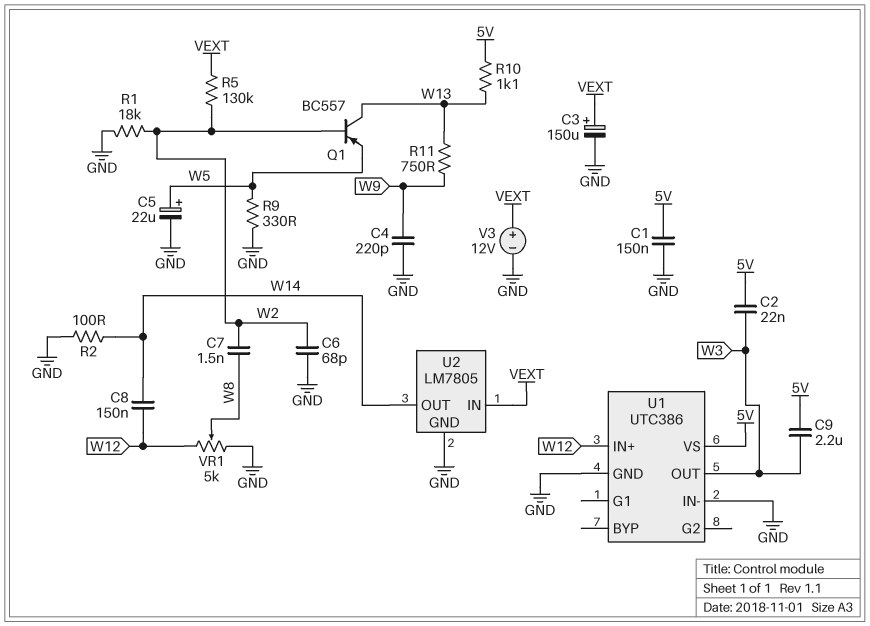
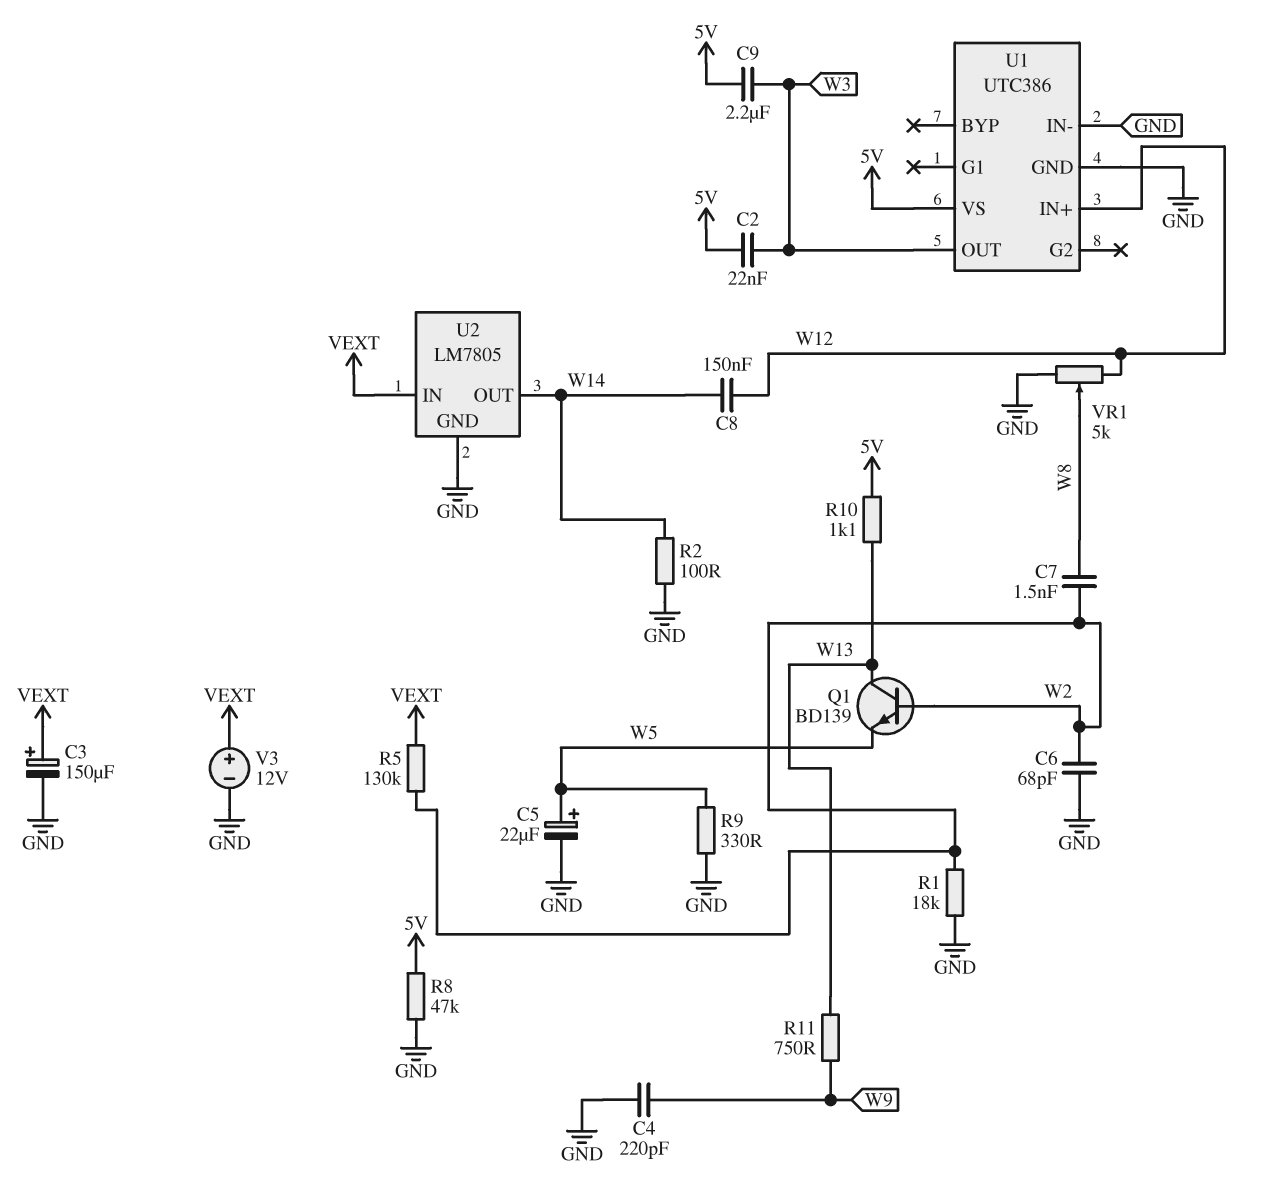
C1: 150nF (5V, GND) -> none
Q1: PNP BC557 (B W2, C W13, E W5) -> NPN BD139 (B W2, C W13, E W5)
R8: none -> 47k (5V, GND)

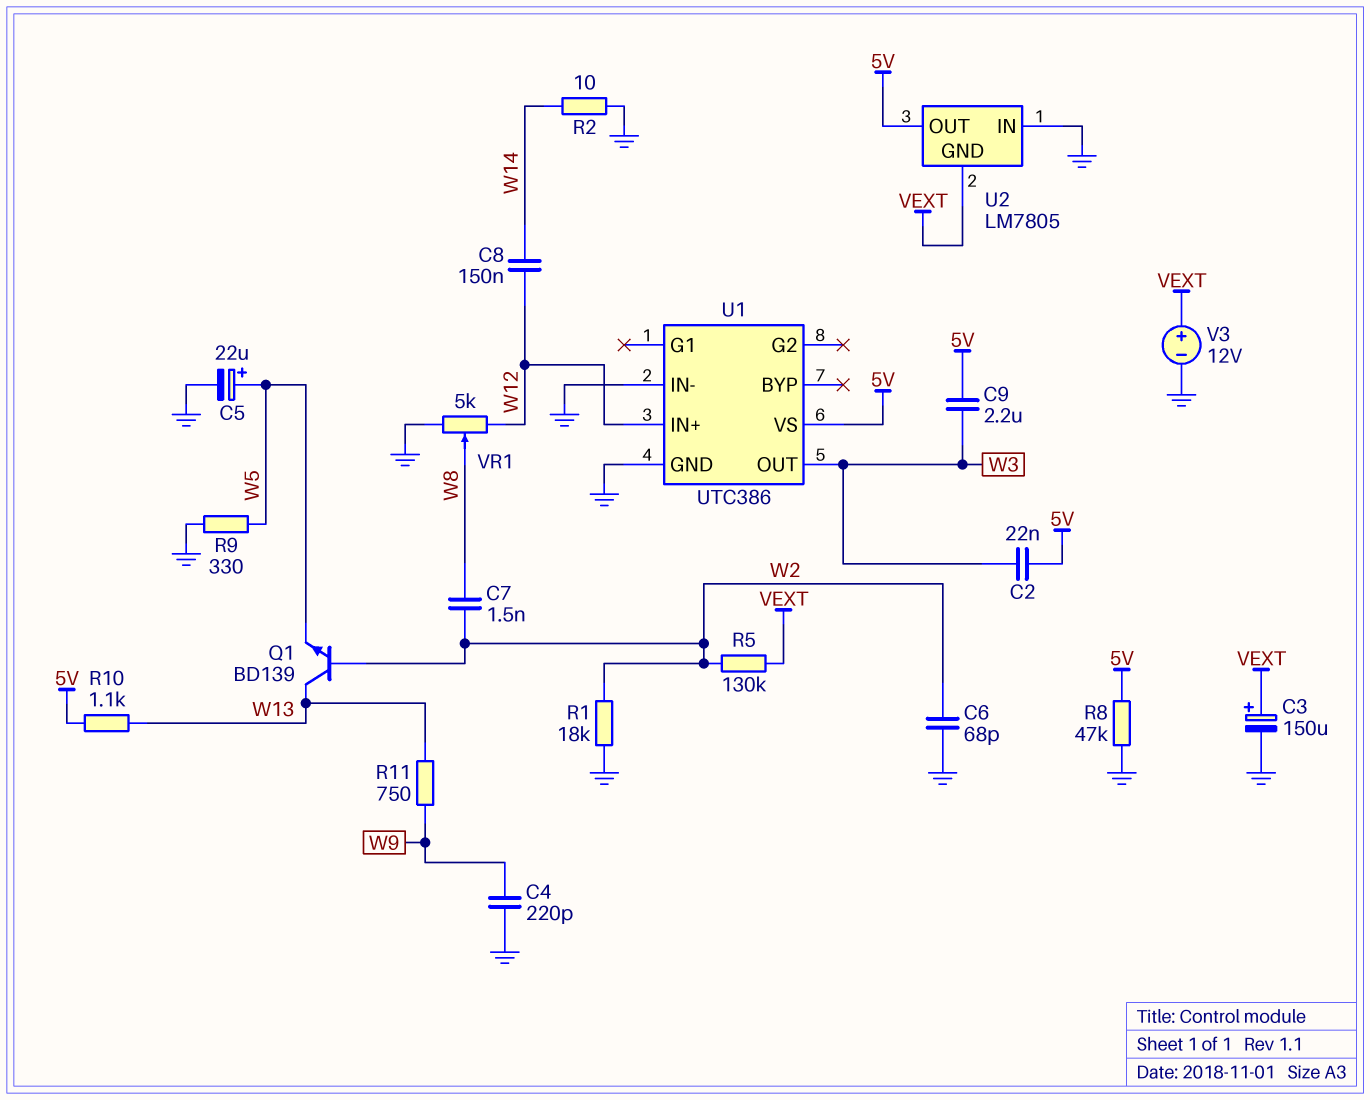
R2: 100 (GND, W14) -> 10 (GND, W14)
U2 pin GND: GND -> VEXT
U2 pin IN: VEXT -> GND
U2 pin OUT: W14 -> 5V

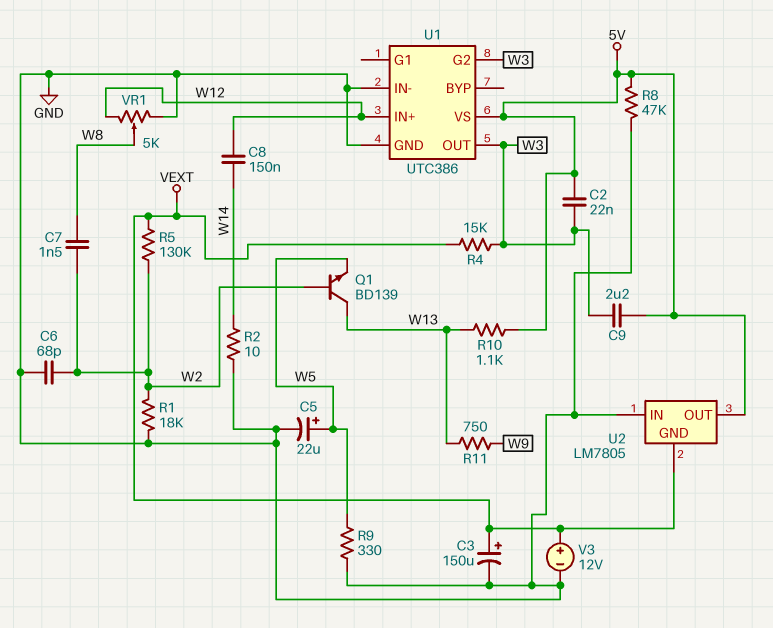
C4: 220pF (GND, W9) -> none
R4: none -> 15k (VEXT, W3)
U1 pin G2: none -> W3

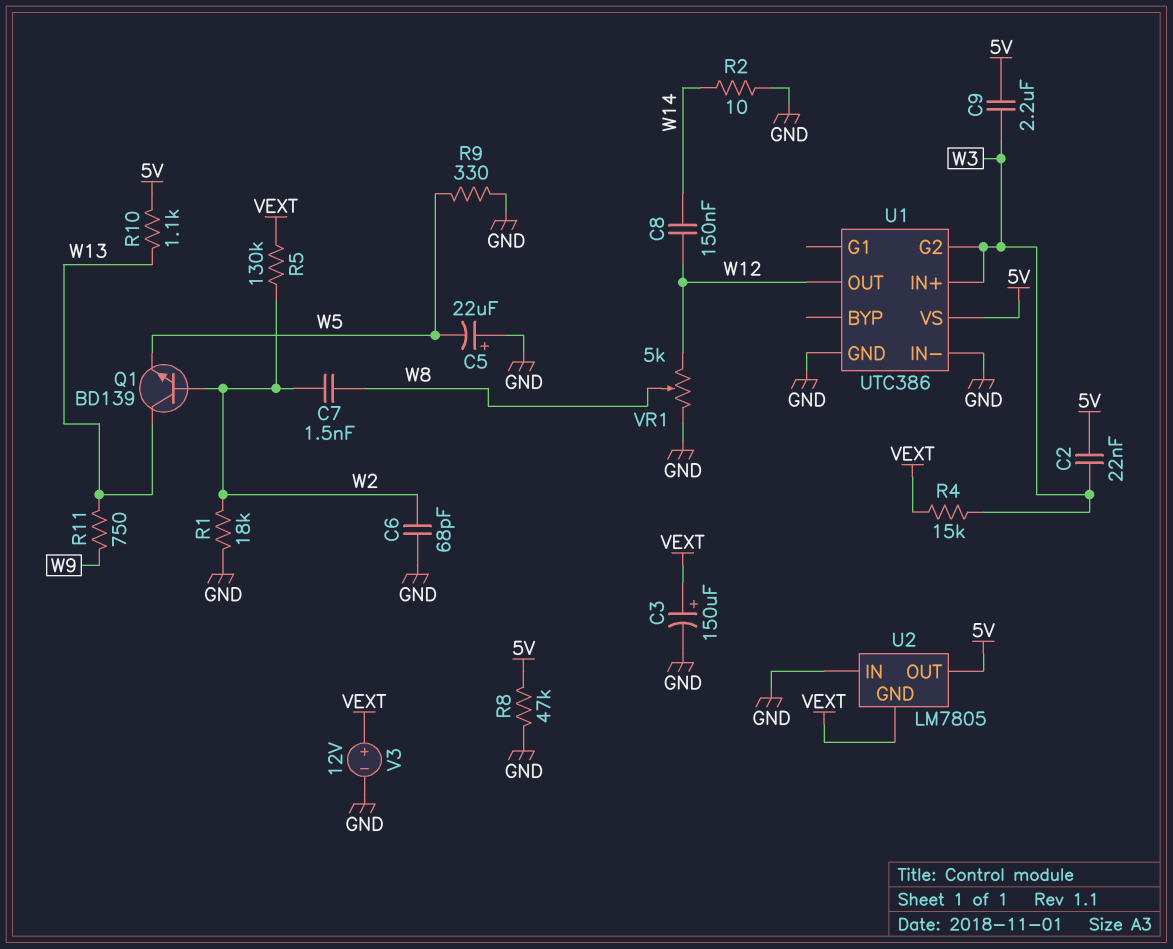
C5: 22uF (plus W5, minus GND) -> 22uF (plus GND, minus W5)
U1 pin IN+: W12 -> W3
U1 pin OUT: W3 -> W12

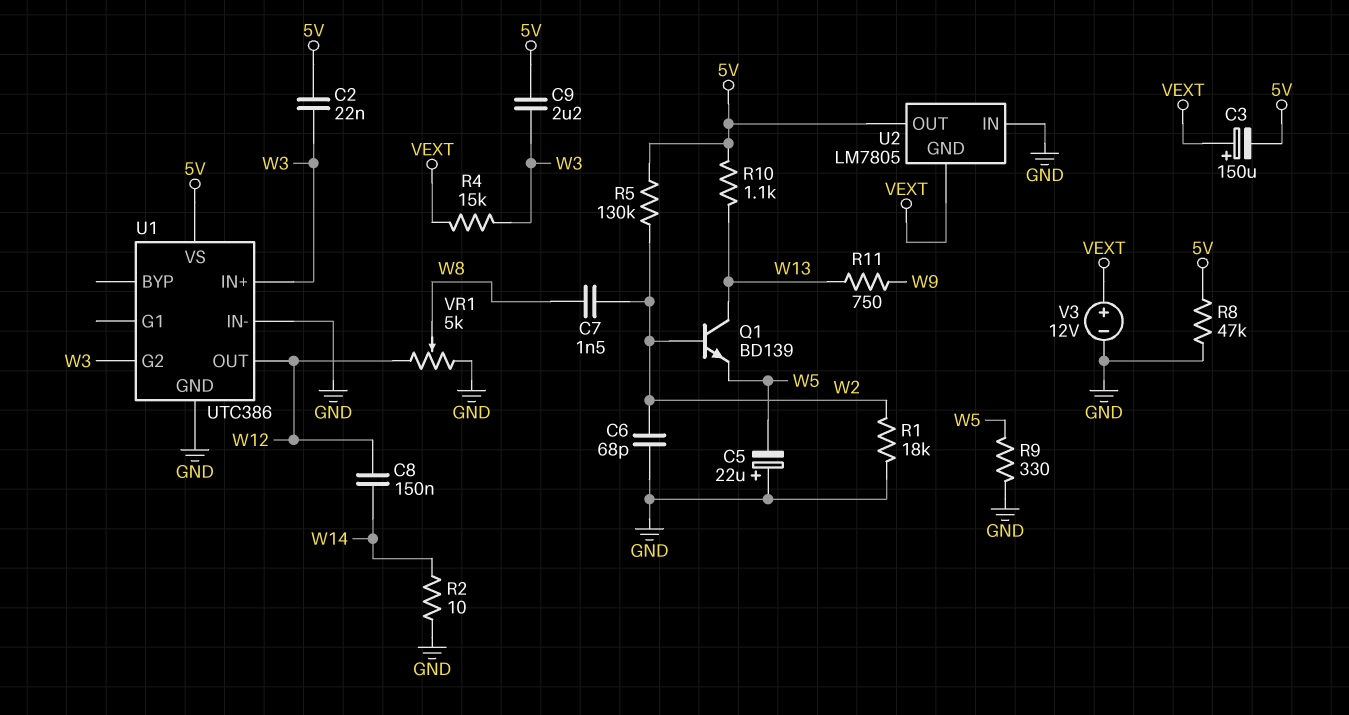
C3: 150uF (plus VEXT, minus GND) -> 150uF (plus VEXT, minus 5V)
R5: 130k (VEXT, W2) -> 130k (5V, W2)

